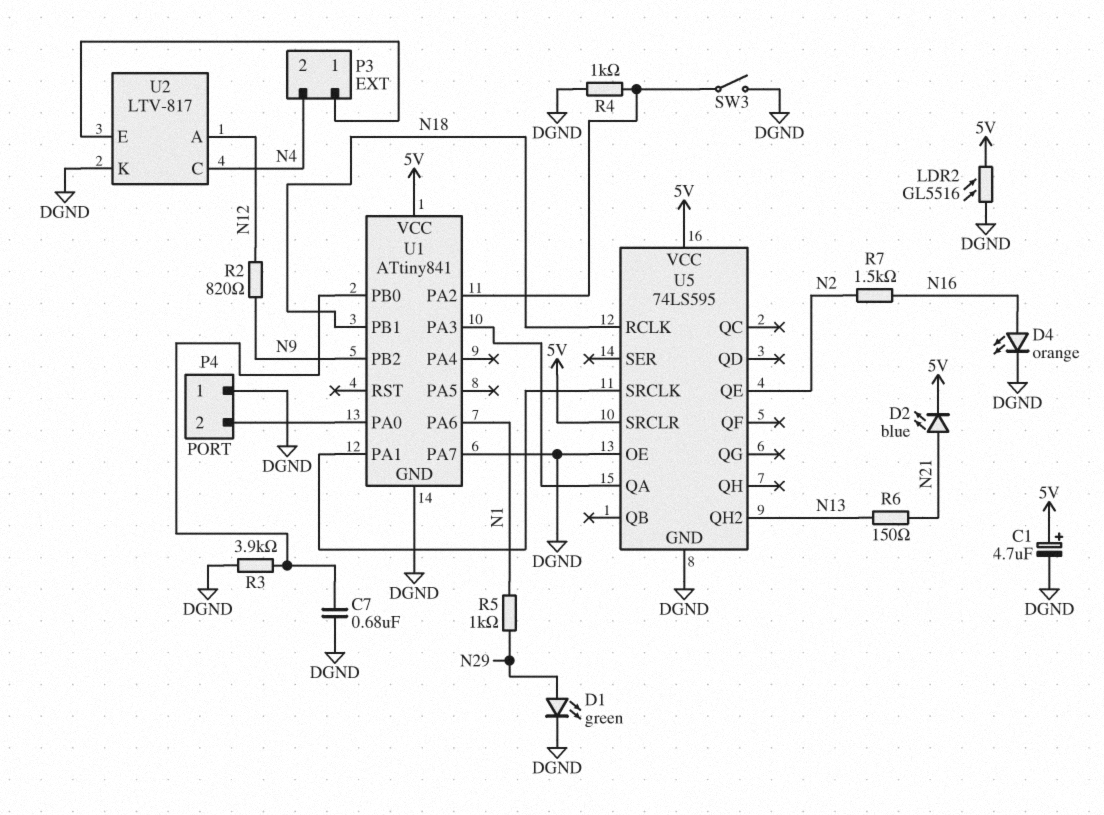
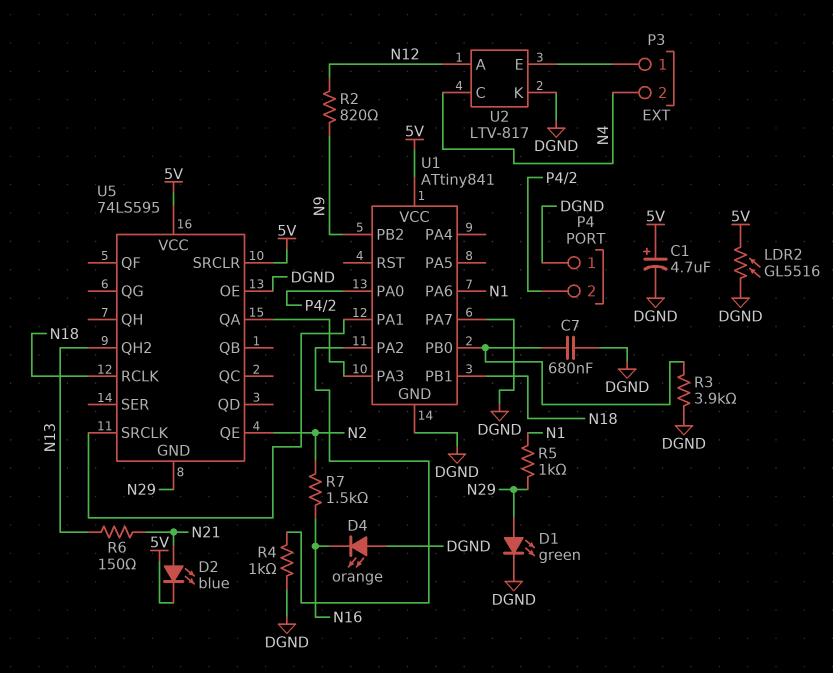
D4: LED orange (A N16, K DGND) -> LED orange (A DGND, K N16)
SW3: switch (DGND, U1/PA2) -> none
U5 pin GND: DGND -> N29

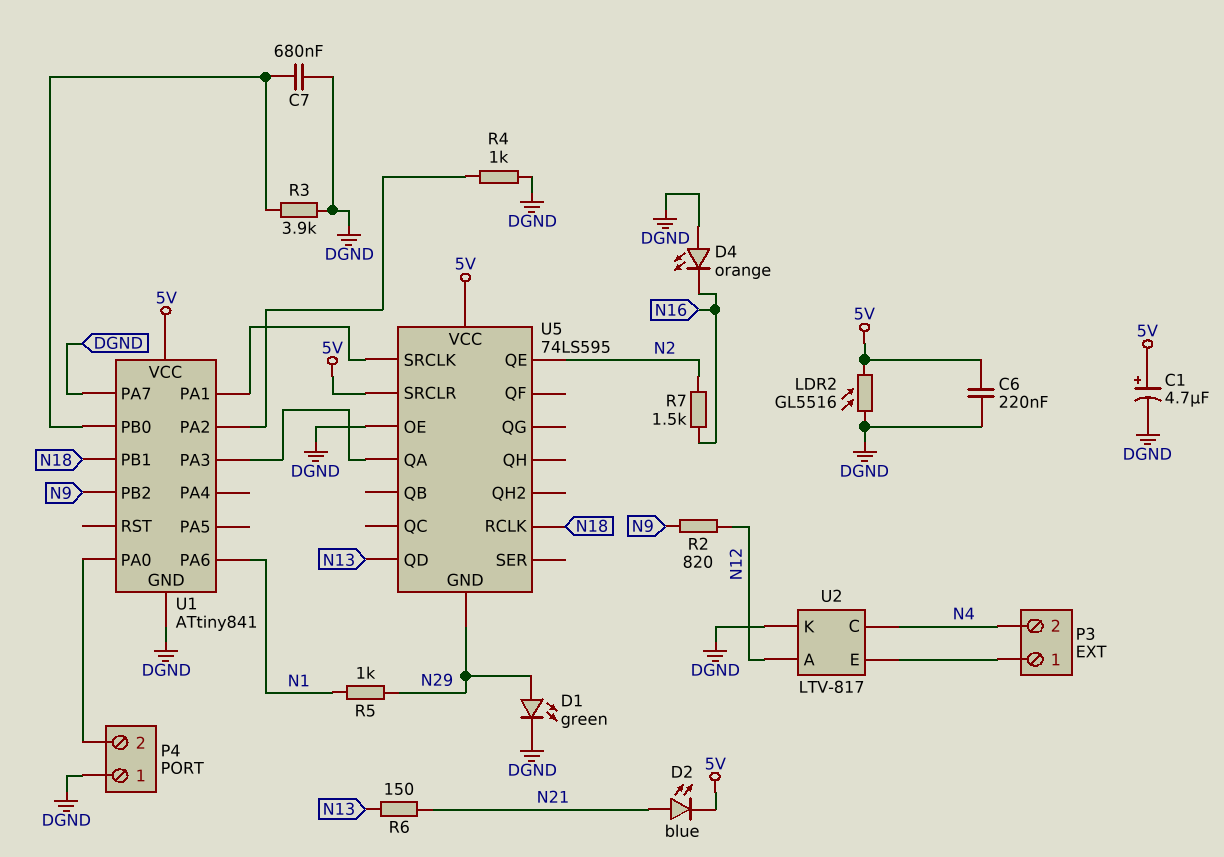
C6: none -> 220nF (5V, DGND)
U5 pin QD: none -> N13
U5 pin QH2: N13 -> none

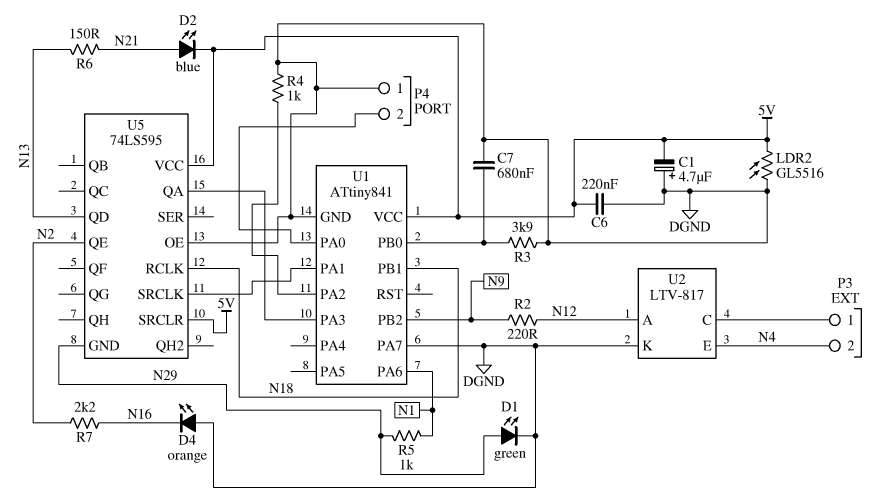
C1: 4.7uF (plus 5V, minus DGND) -> 4.7uF (plus DGND, minus 5V)
R2: 820 (N9, N12) -> 220 (N9, N12)
R7: 1.5k (N2, N16) -> 2.2k (N2, N16)
U2 pin C: N4 -> P3/1
U2 pin E: P3/1 -> N4

